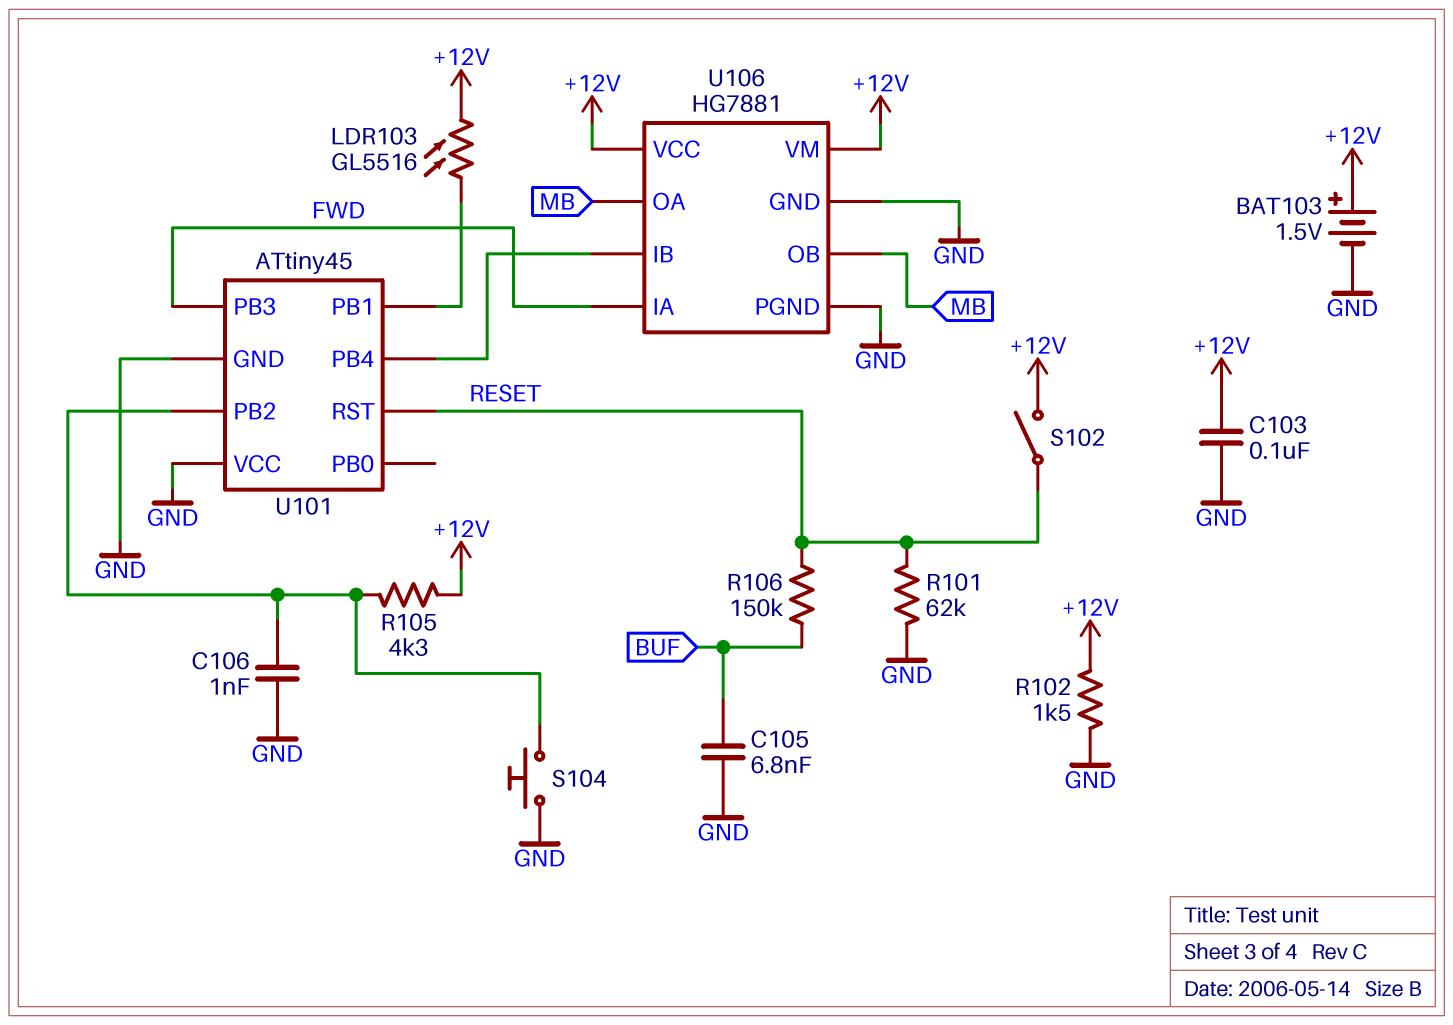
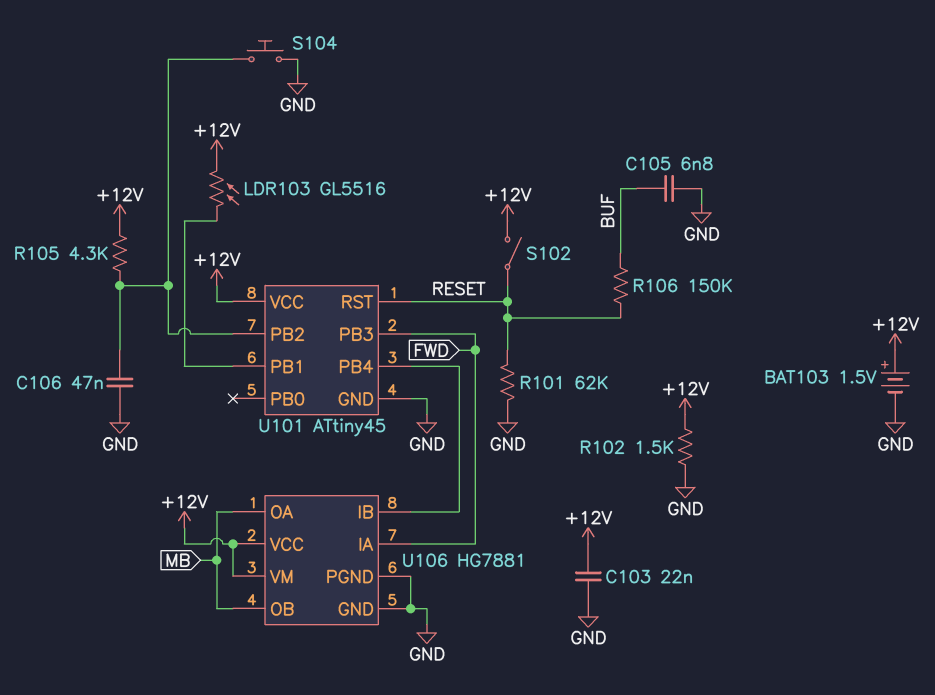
C103: 100nF (+12V, GND) -> 22nF (+12V, GND)
C106: 1nF (GND, U101/PB2) -> 47nF (GND, U101/PB2)
U101 pin VCC: GND -> +12V

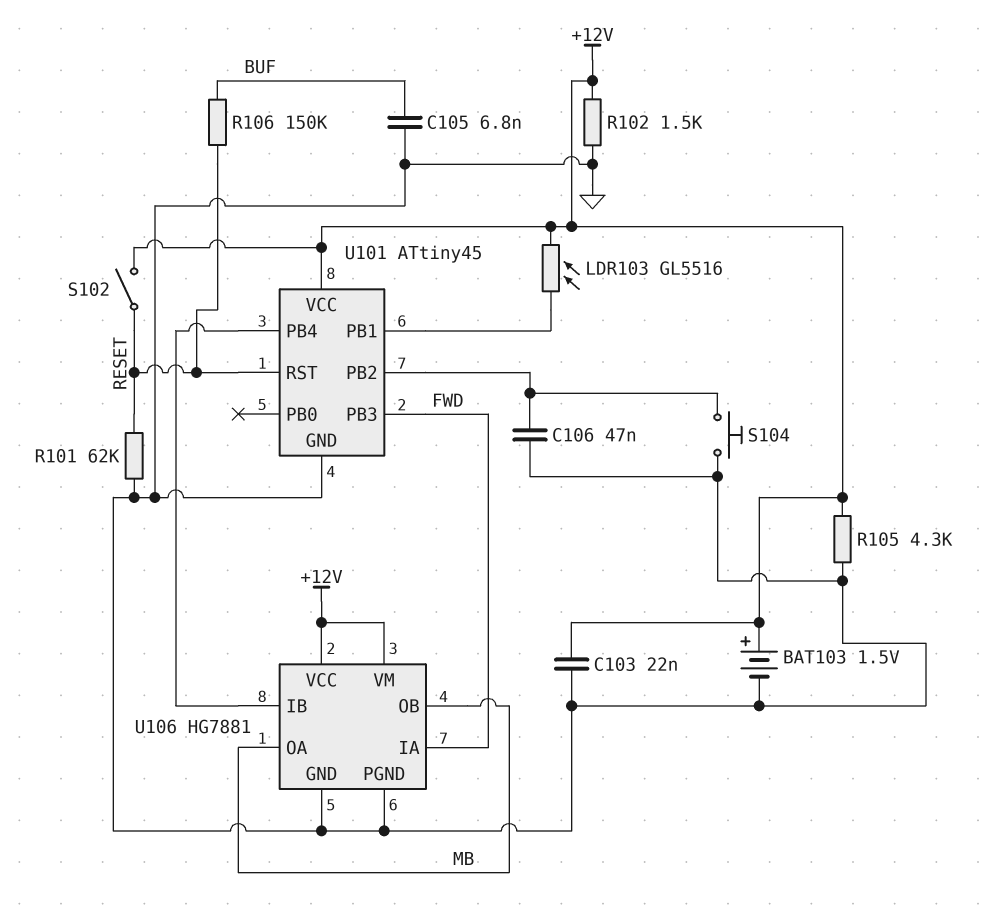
R105: 4.3k (+12V, U101/PB2) -> 4.3k (+12V, GND)

